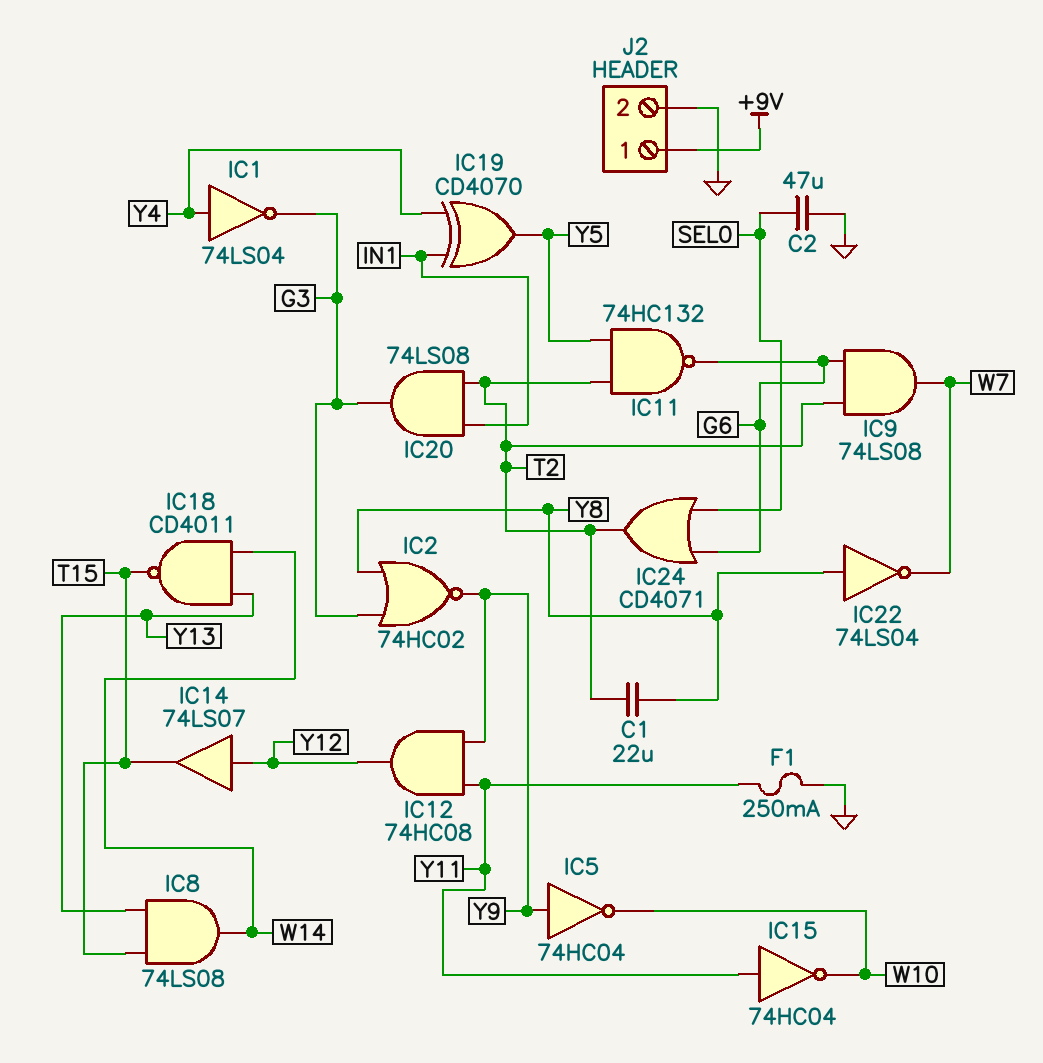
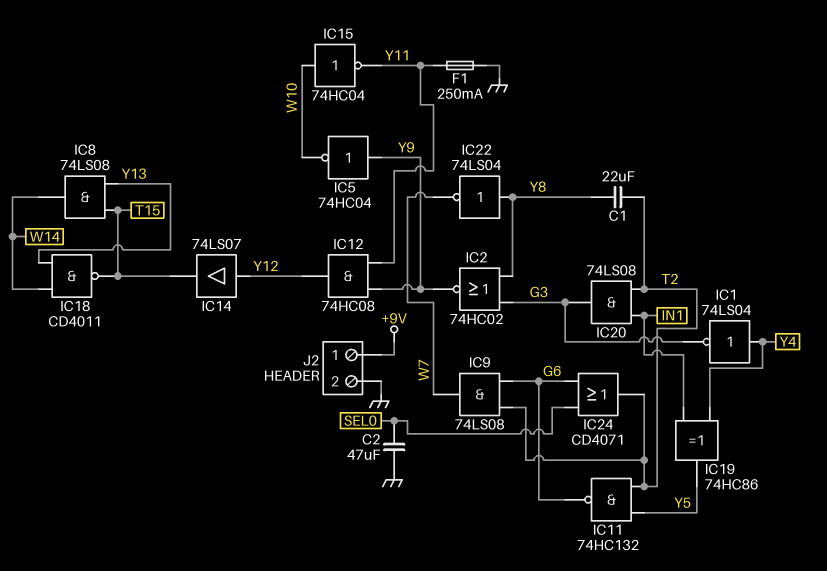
IC15: NOT 74HC04 (in Y11, out W10) -> NOT 74HC04 (in W10, out Y11)
IC19: XOR CD4070 (in IN1, in Y4, out Y5) -> XOR 74HC86 (in IN1, in Y4, out Y5)

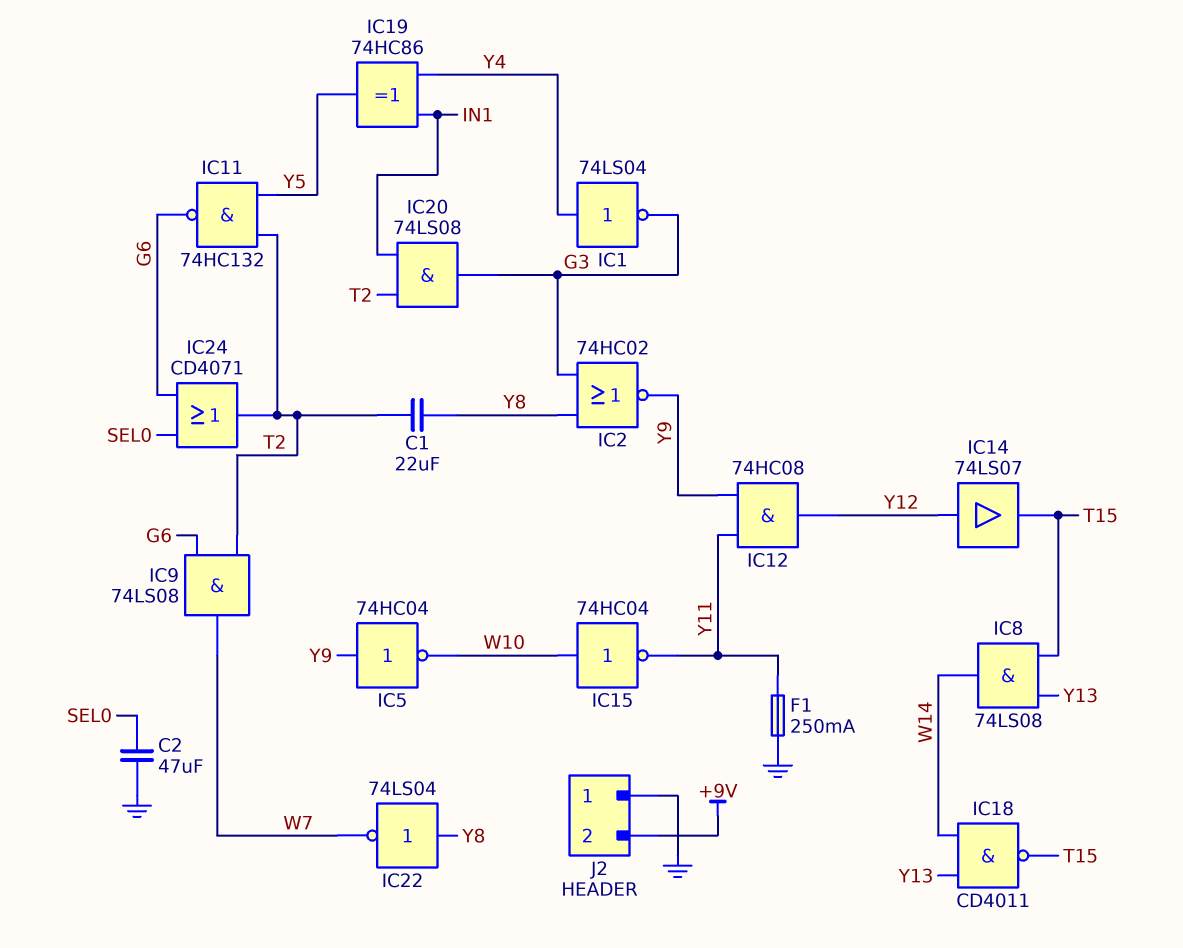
J2 pin 1: +9V -> GND
J2 pin 2: GND -> +9V

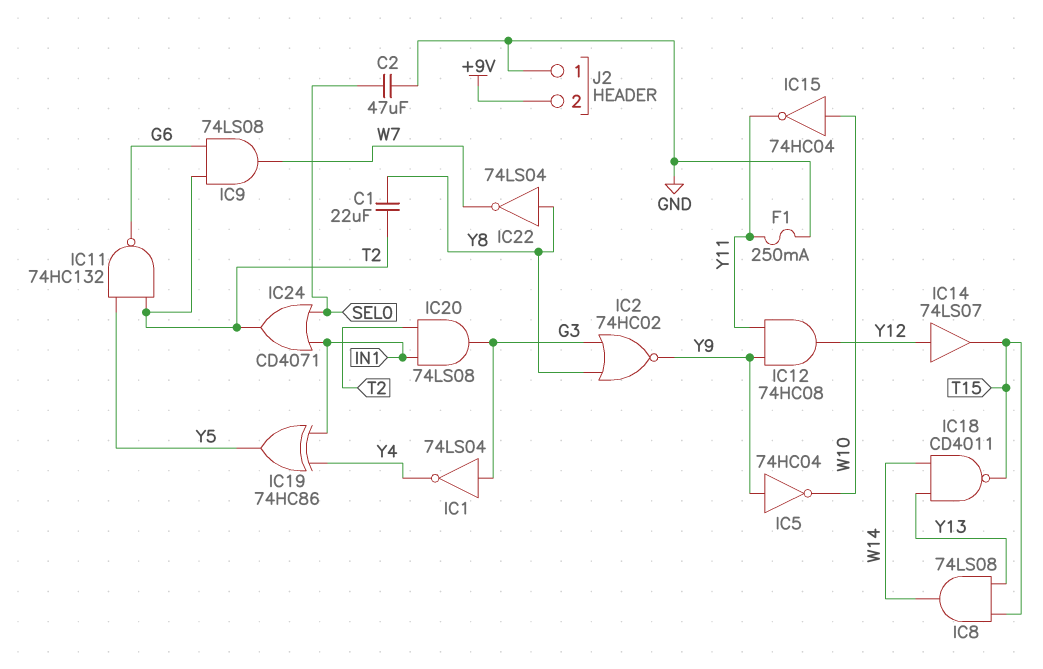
IC1: NOT 74LS04 (in Y4, out G3) -> NOT 74LS04 (in G3, out Y4)
IC24: OR CD4071 (in G6, in SEL0, out T2) -> OR CD4071 (in IN1, in SEL0, out T2)

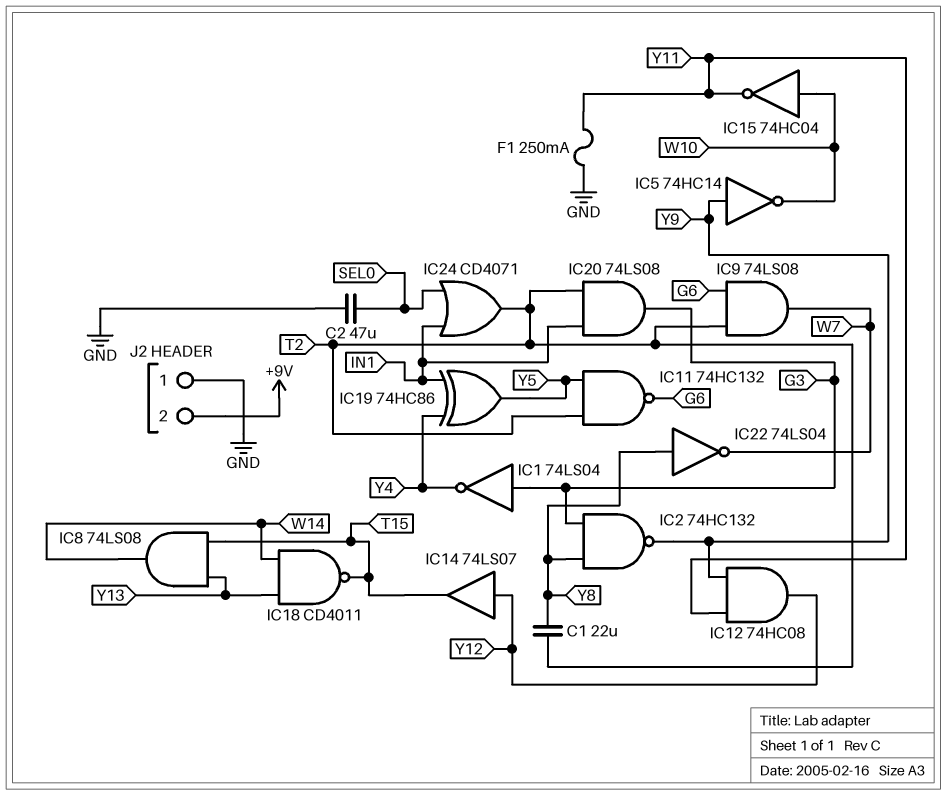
IC2: NOR 74HC02 (in G3, in Y8, out Y9) -> NAND 74HC132 (in G3, in Y8, out Y9)
IC5: NOT 74HC04 (in Y9, out W10) -> NOT 74HC14 (in Y9, out W10)

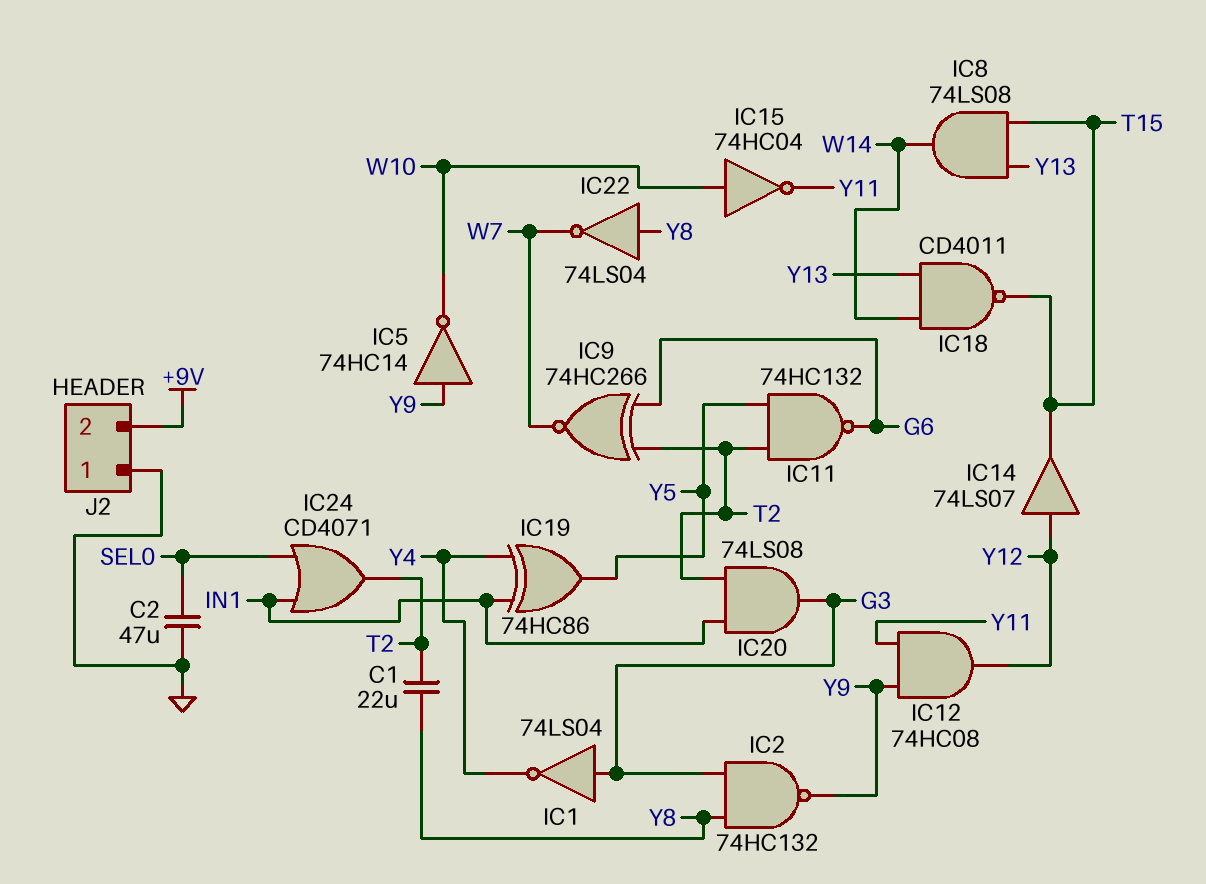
F1: 250mA (GND, Y11) -> none
IC9: AND 74LS08 (in G6, in T2, out W7) -> XNOR 74HC266 (in G6, in T2, out W7)

